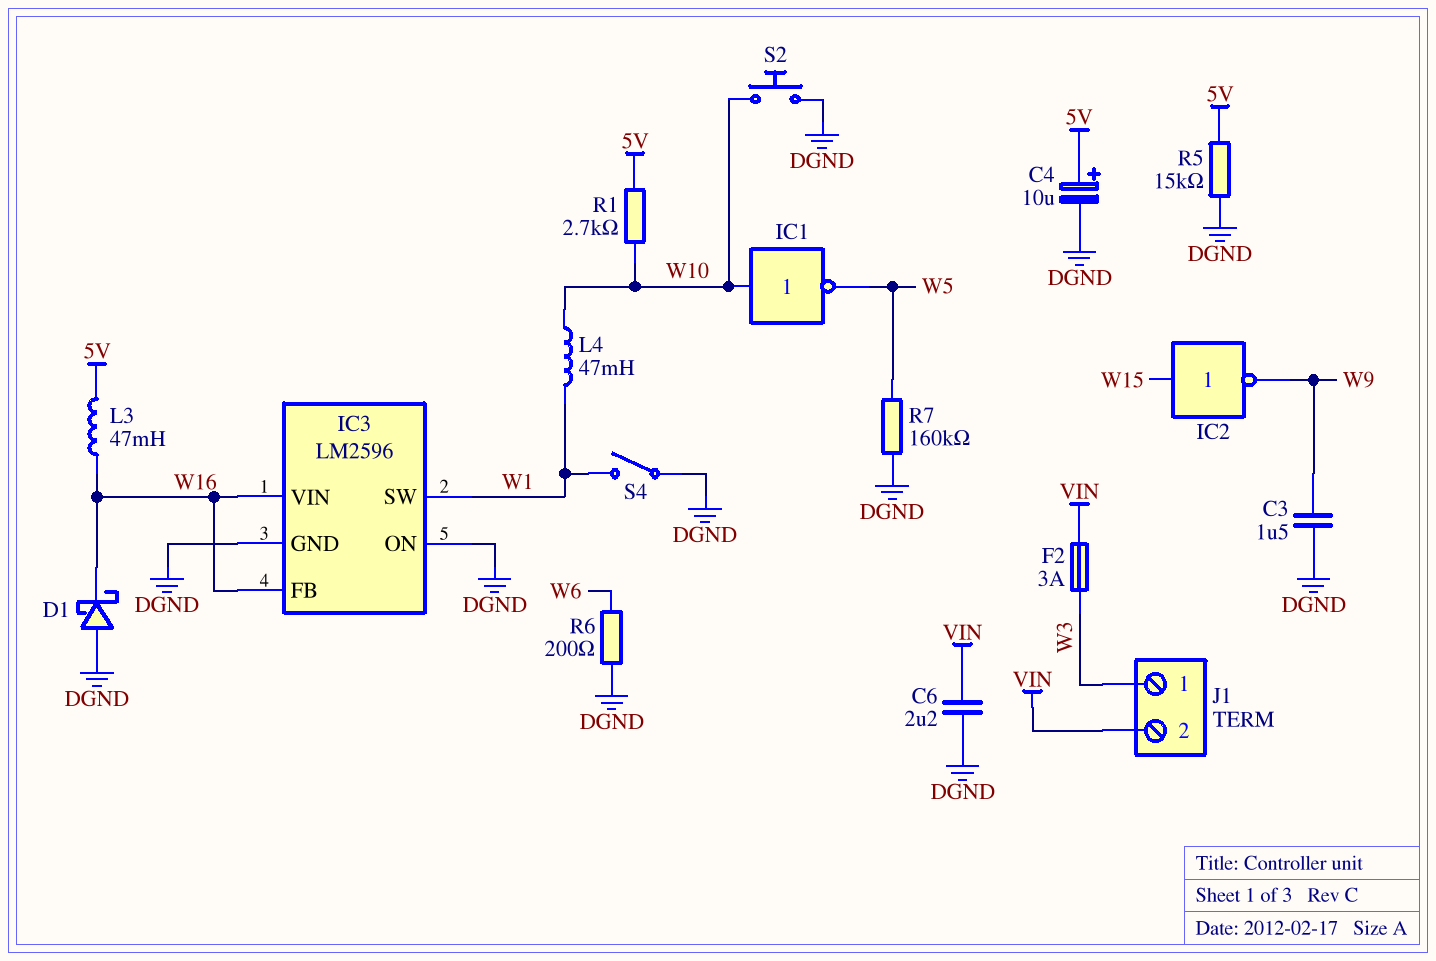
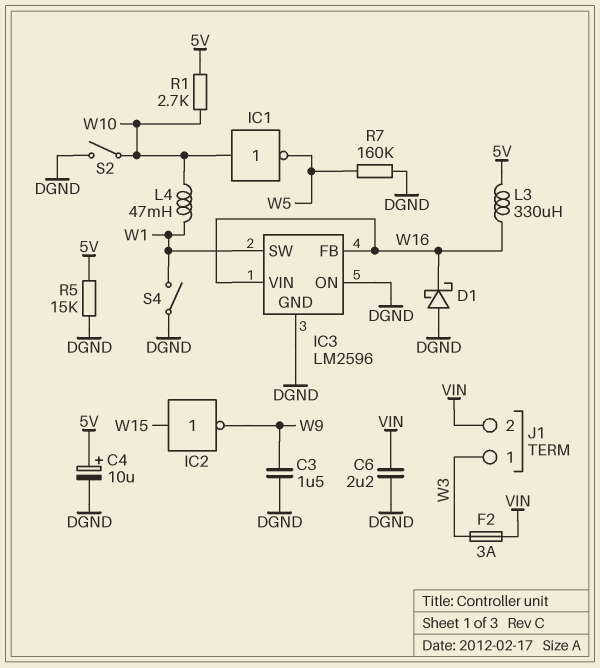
L3: 47mH (5V, W16) -> 330uH (5V, W16)
R6: 200 (DGND, W6) -> none
S2: button (DGND, W10) -> switch (DGND, W10)

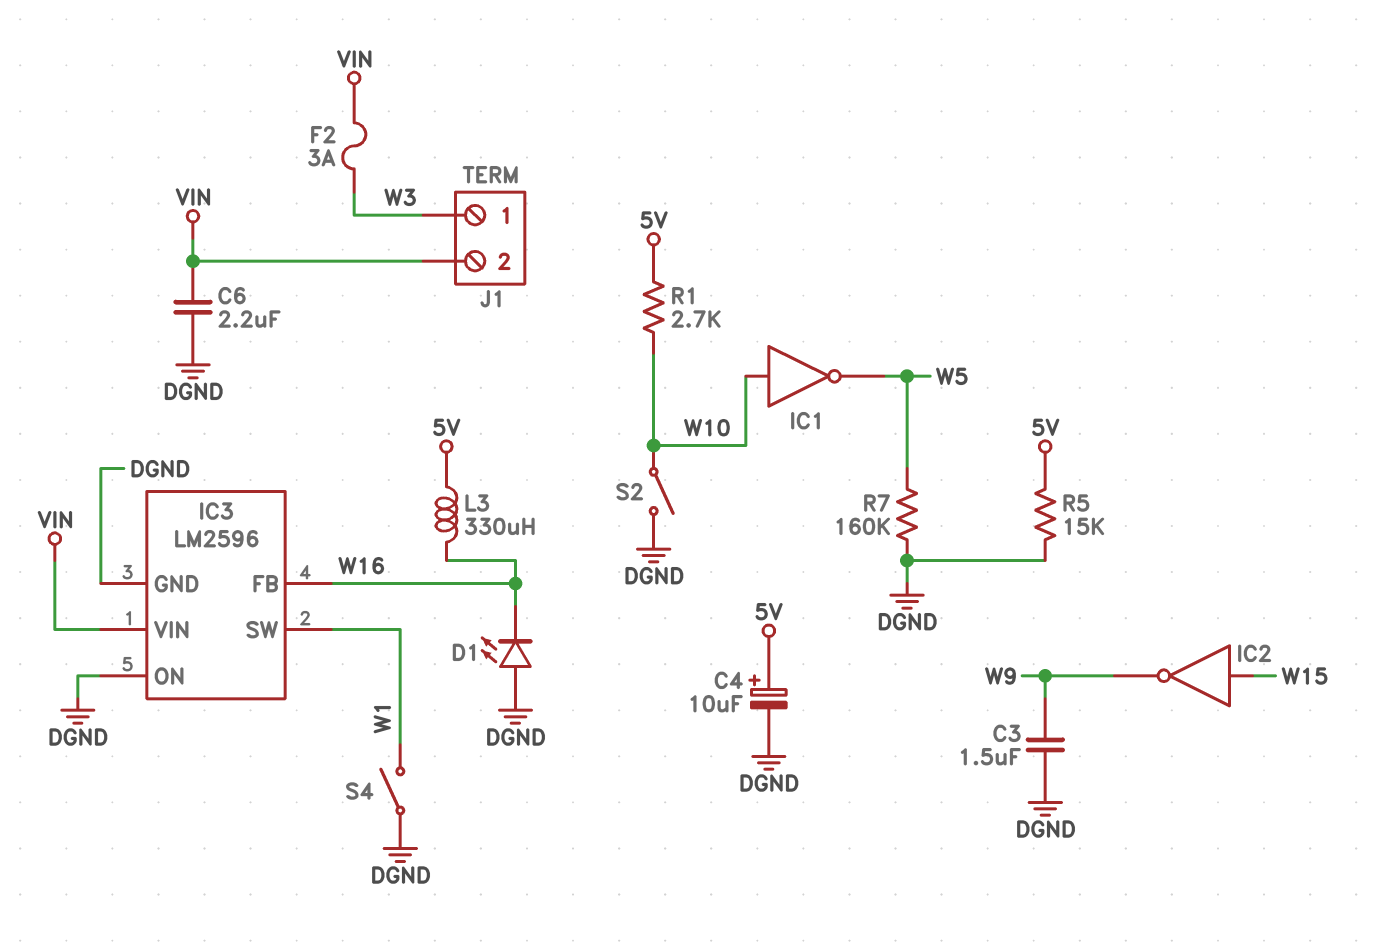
D1: schottky (A DGND, K W16) -> LED (A DGND, K W16)
IC3 pin VIN: W16 -> VIN
L4: 47mH (W1, W10) -> none

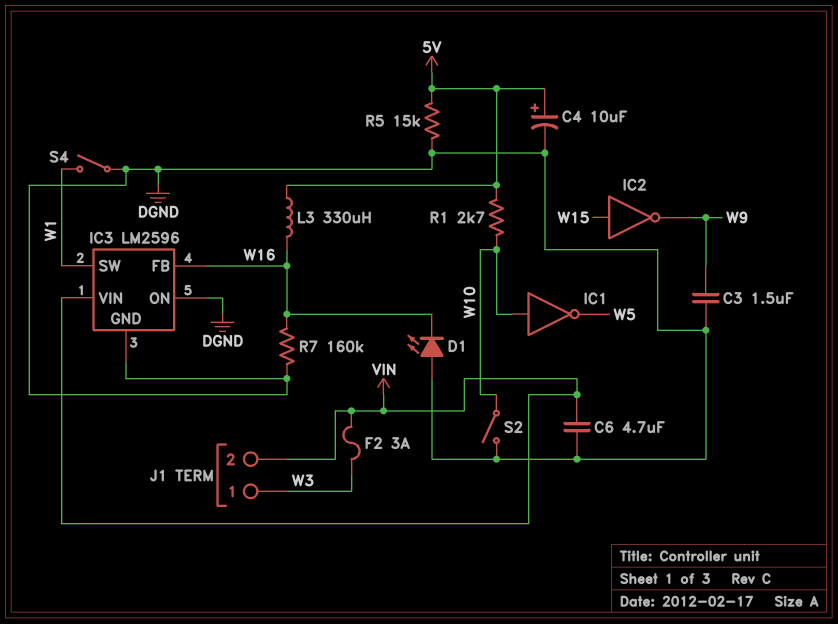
C6: 2.2uF (DGND, VIN) -> 4.7uF (DGND, VIN)
R7: 160k (DGND, W5) -> 160k (DGND, W16)

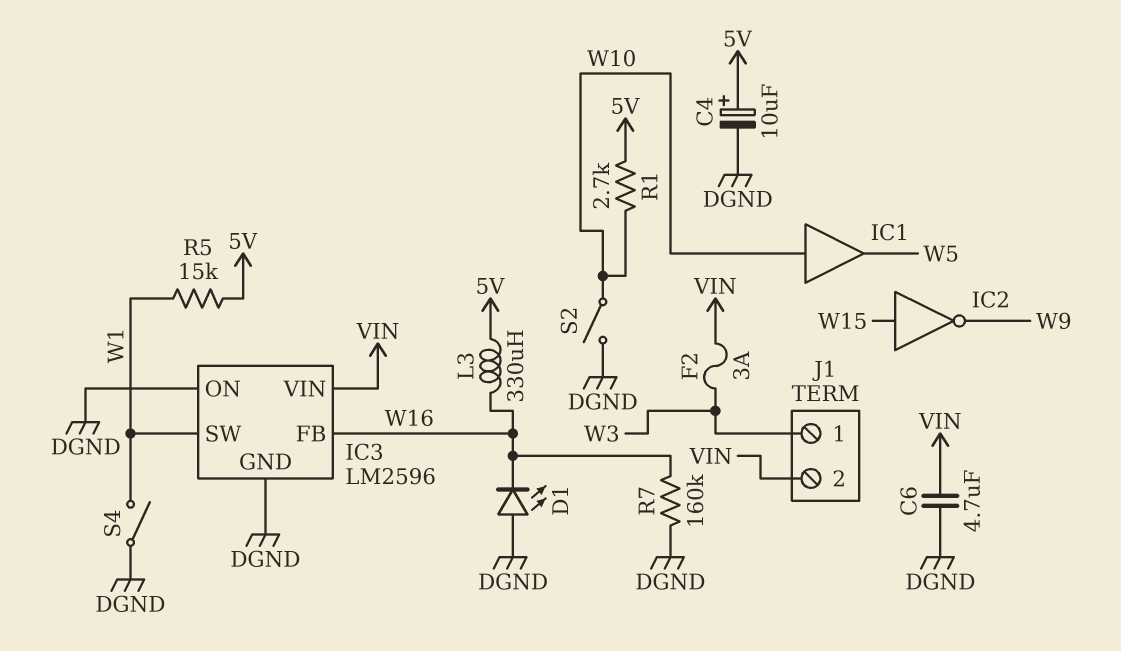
C3: 1.5uF (DGND, W9) -> none
IC1: NOT (in W10, out W5) -> buffer (in W10, out W5)
R5: 15k (5V, DGND) -> 15k (5V, W1)

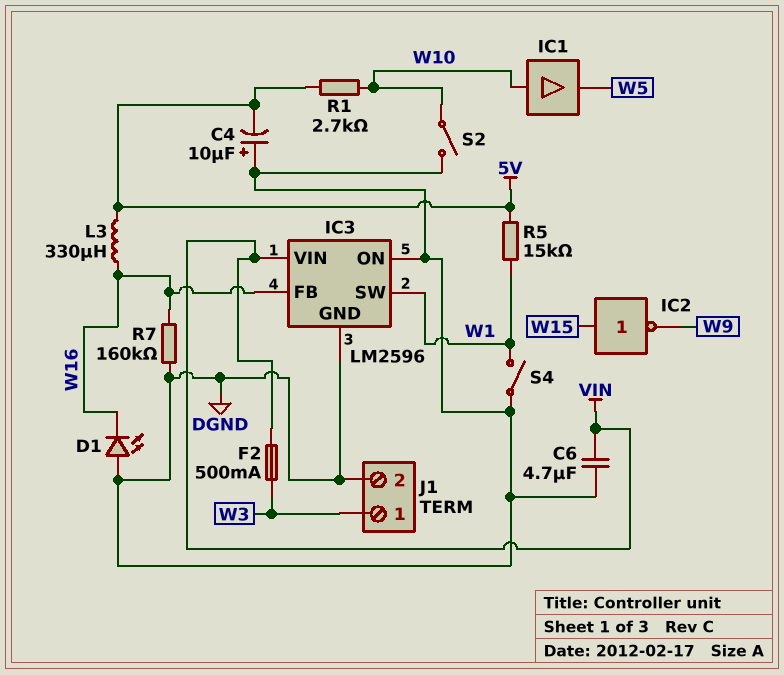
C4: 10uF (plus 5V, minus DGND) -> 10uF (plus DGND, minus 5V)
F2: 3A (VIN, W3) -> 500mA (VIN, W3)
J1 pin 2: VIN -> DGND

